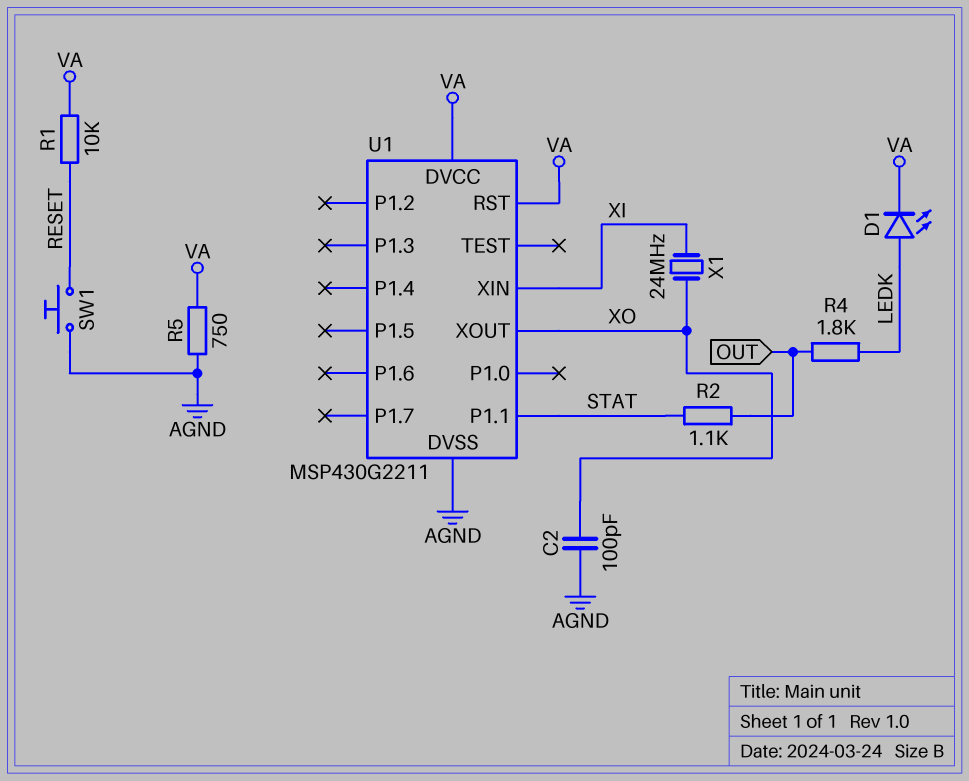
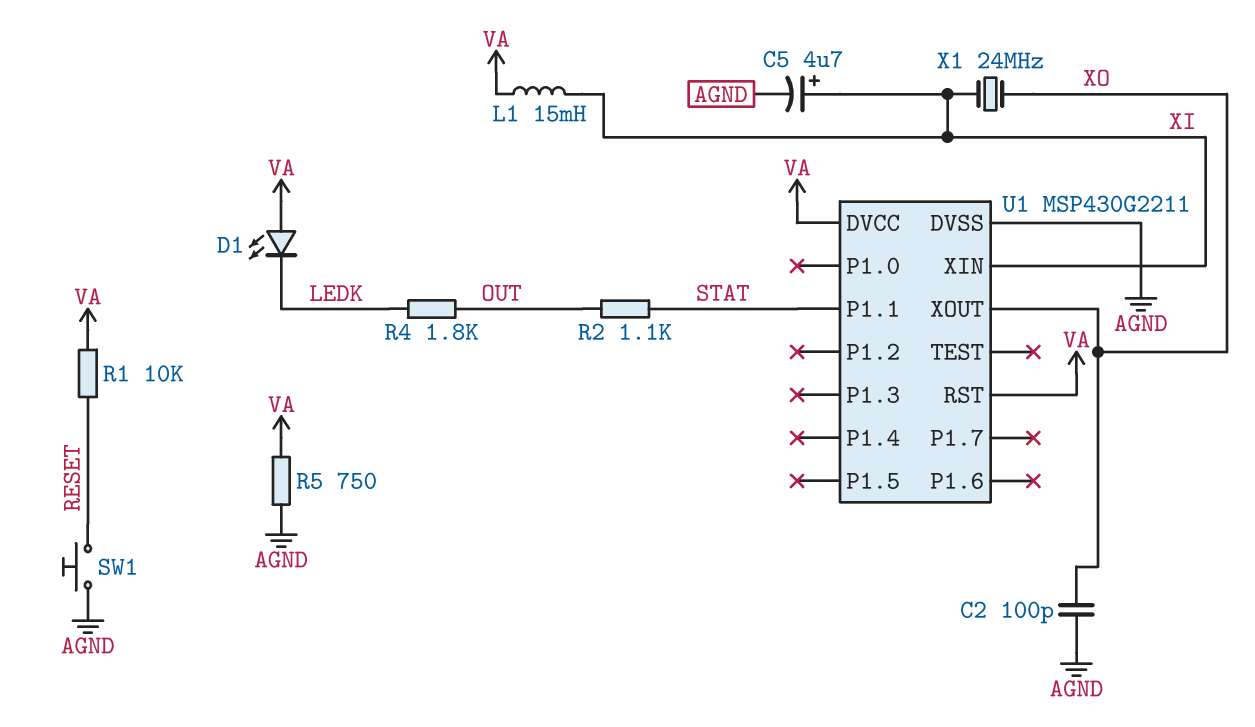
C5: none -> 4.7uF (plus XI, minus AGND)
D1: LED (A LEDK, K VA) -> LED (A VA, K LEDK)
L1: none -> 15mH (VA, XI)

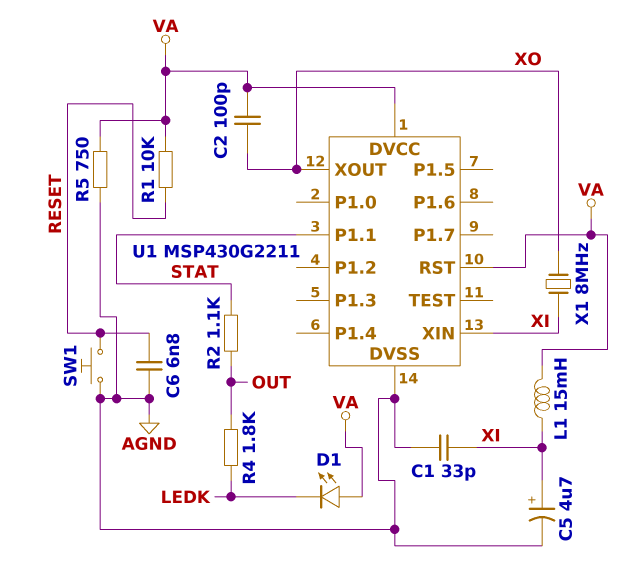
C1: none -> 33pF (AGND, XI)
C2: 100pF (AGND, XO) -> 100pF (VA, XO)
C6: none -> 6.8nF (AGND, RESET)
X1: 24MHz (XI, XO) -> 8MHz (XI, XO)

